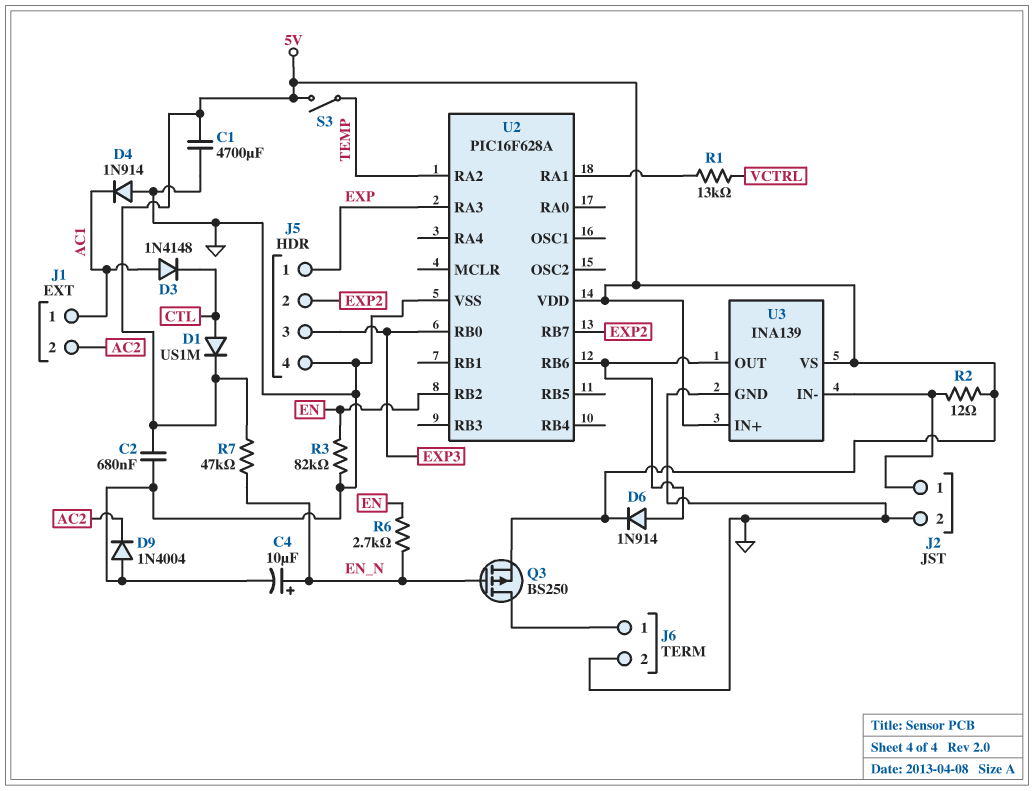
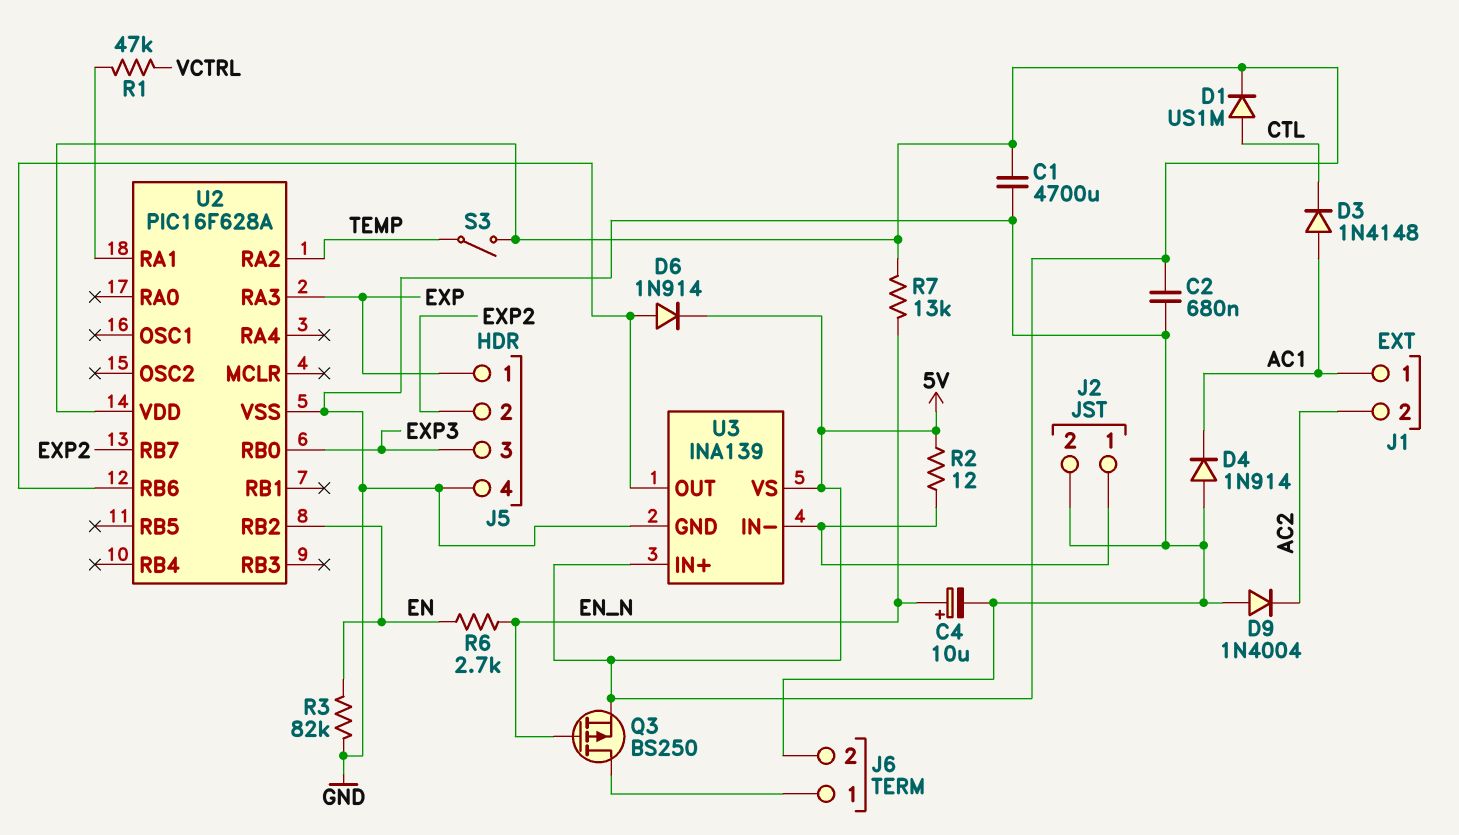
R1: 13k (U2/RA1, VCTRL) -> 47k (U2/RA1, VCTRL)
R7: 47k (5V, EN_N) -> 13k (5V, EN_N)

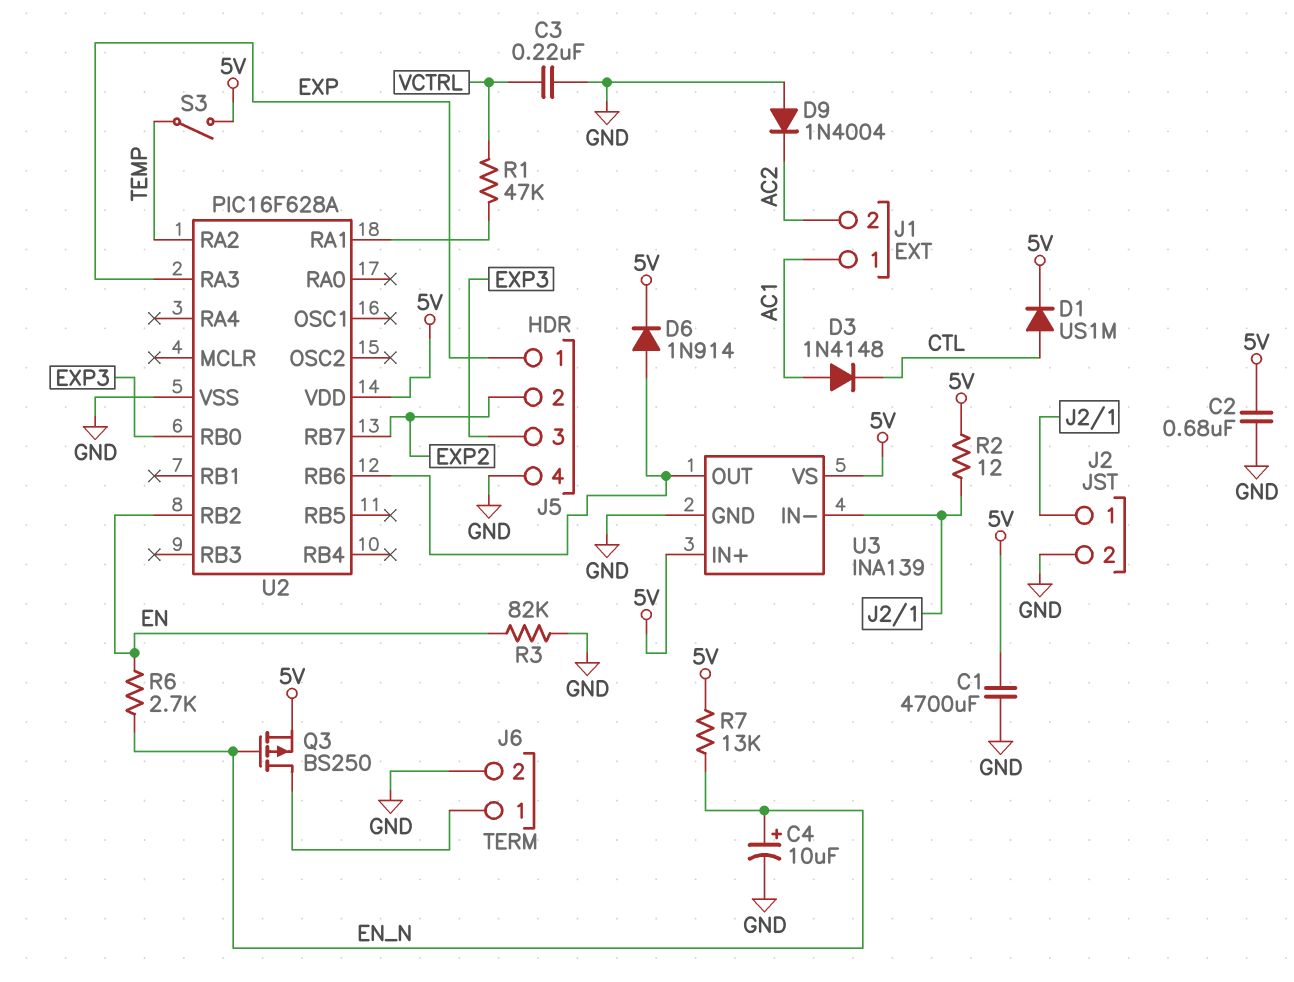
C3: none -> 220nF (GND, VCTRL)
D4: diode 1N914 (A GND, K AC1) -> none

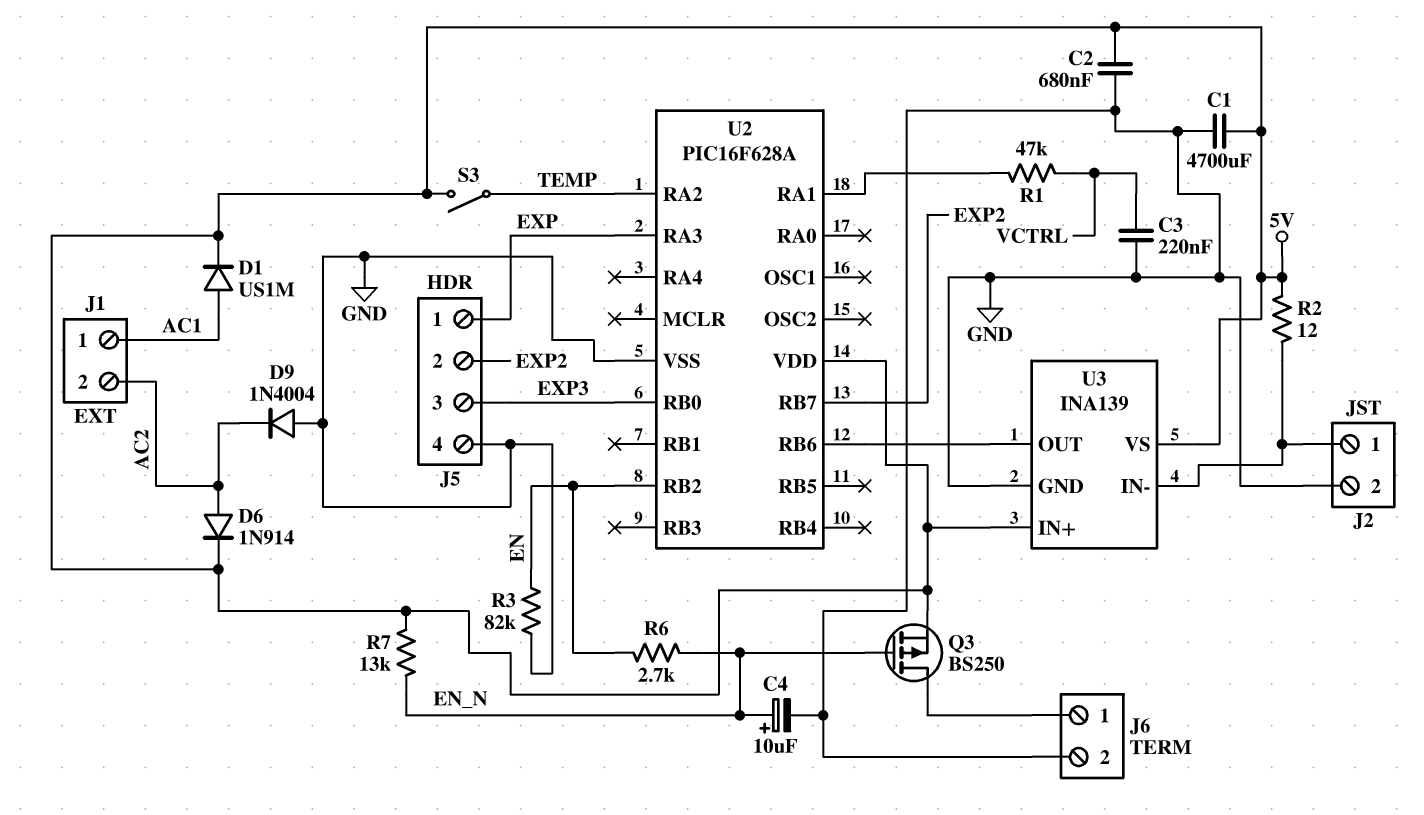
D1: diode US1M (A CTL, K 5V) -> diode US1M (A AC1, K 5V)
D3: diode 1N4148 (A AC1, K CTL) -> none
D6: diode 1N914 (A U2/RB6, K 5V) -> diode 1N914 (A AC2, K 5V)

